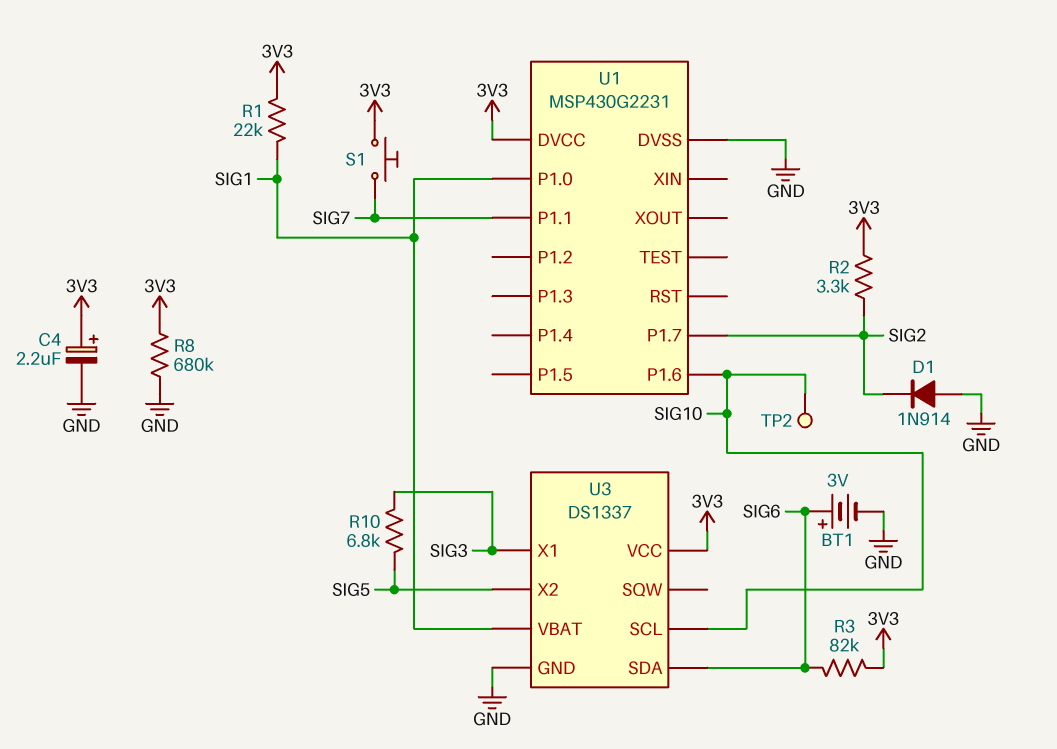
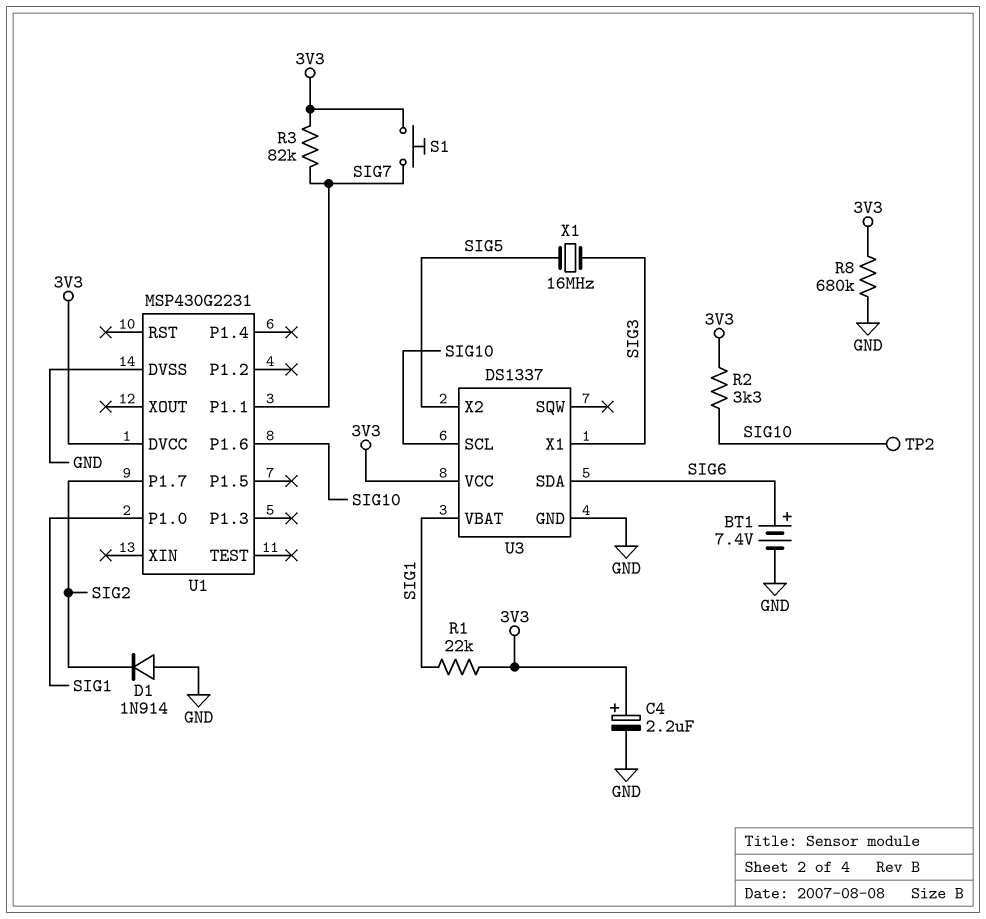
BT1: 3V (plus SIG6, minus GND) -> 7.4V (plus SIG6, minus GND)
R2: 3.3k (3V3, SIG2) -> 3.3k (3V3, SIG10)
R3: 82k (3V3, SIG6) -> 82k (3V3, SIG7)
R10: 6.8k (SIG3, SIG5) -> none
X1: none -> 16MHz (SIG3, SIG5)

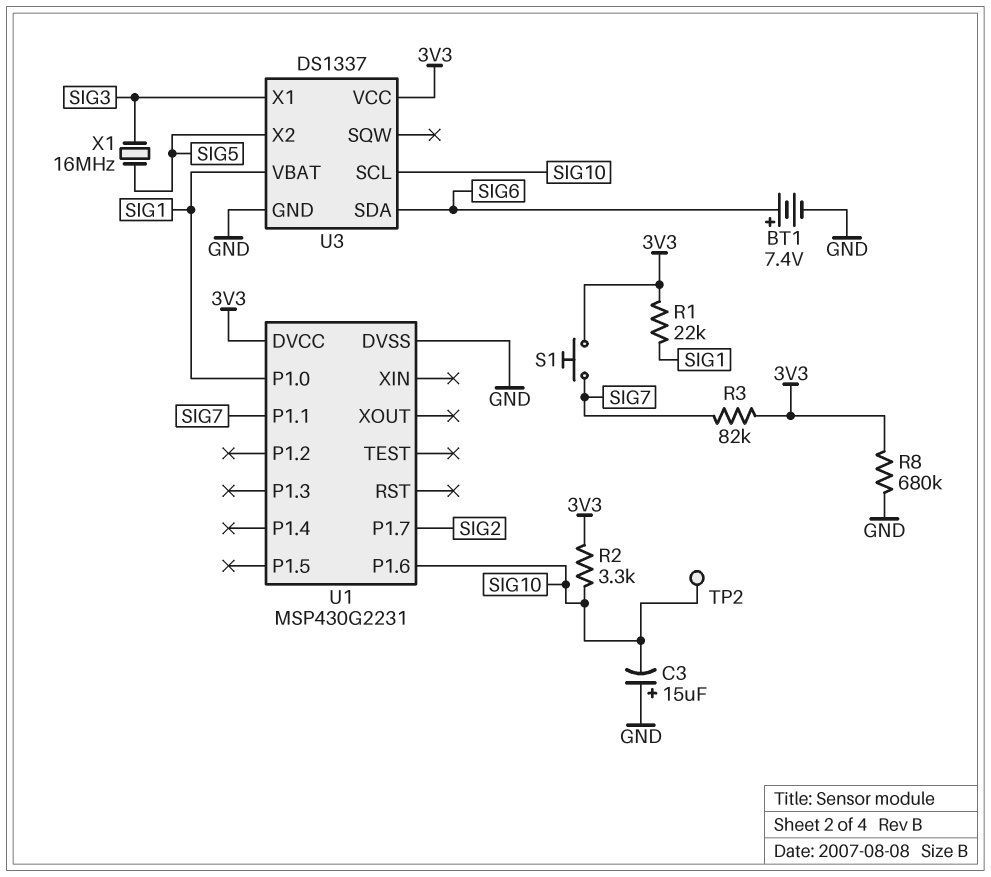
C3: none -> 15uF (plus GND, minus SIG10)
C4: 2.2uF (plus 3V3, minus GND) -> none
D1: diode 1N914 (A GND, K SIG2) -> none

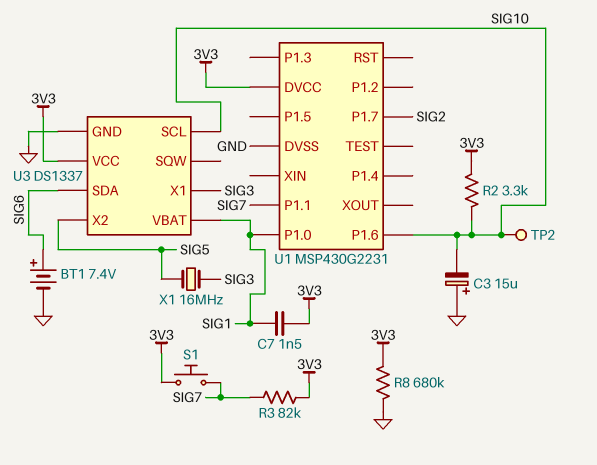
C7: none -> 1.5nF (3V3, SIG1)
R1: 22k (3V3, SIG1) -> none

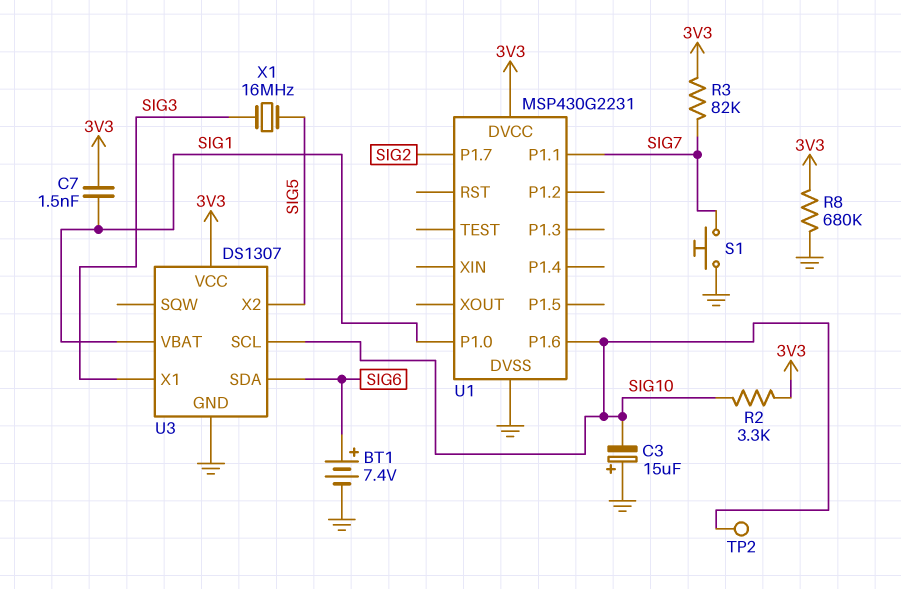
S1: button (3V3, SIG7) -> button (GND, SIG7)
U3: DS1337 -> DS1307

